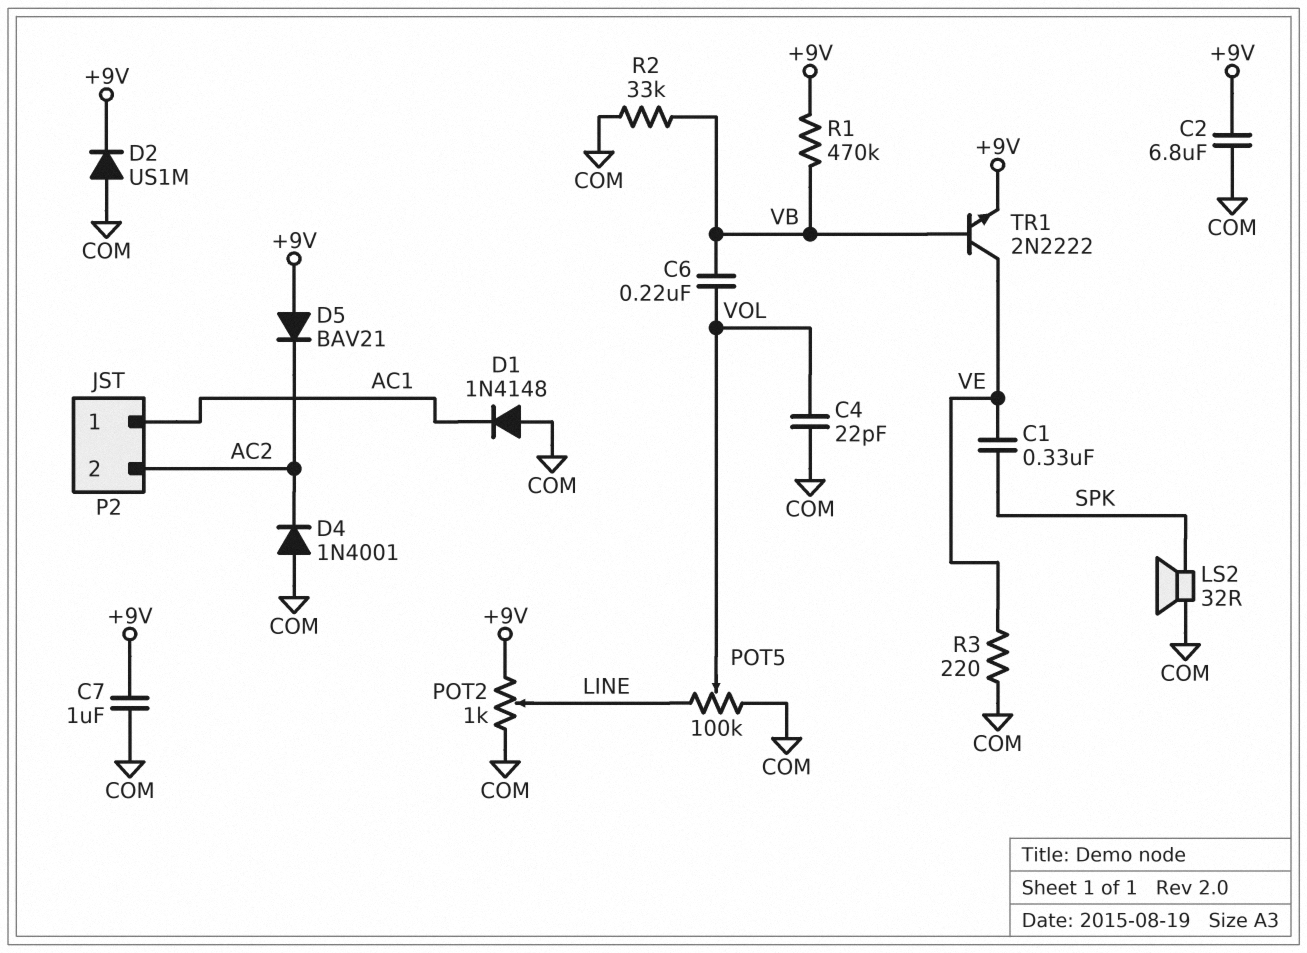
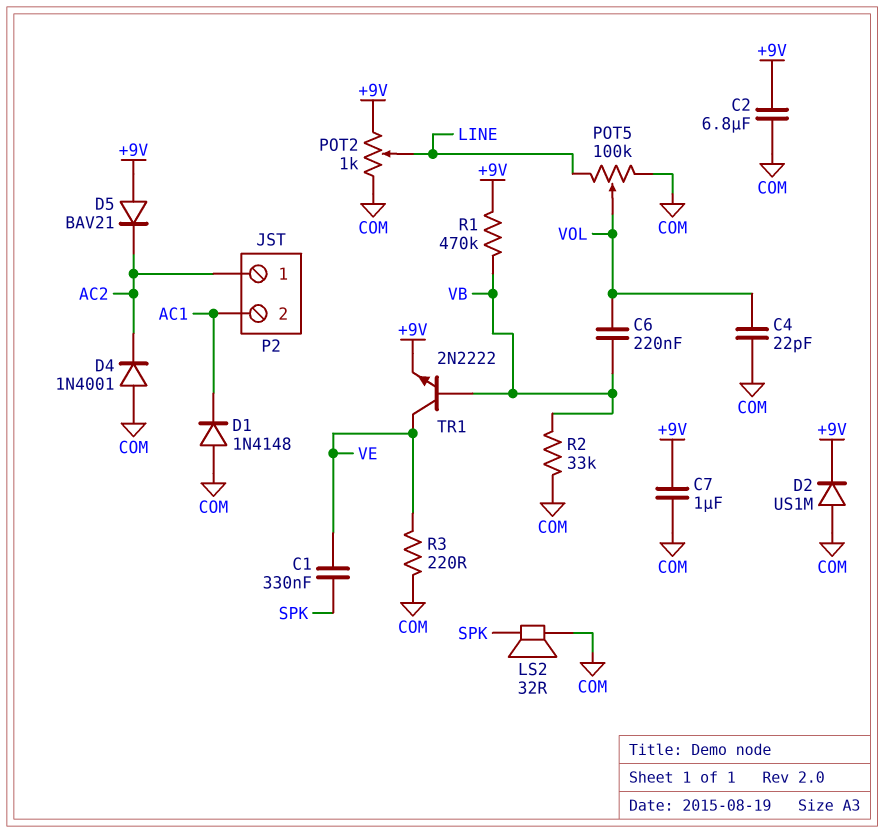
P2 pin 1: AC1 -> AC2
P2 pin 2: AC2 -> AC1

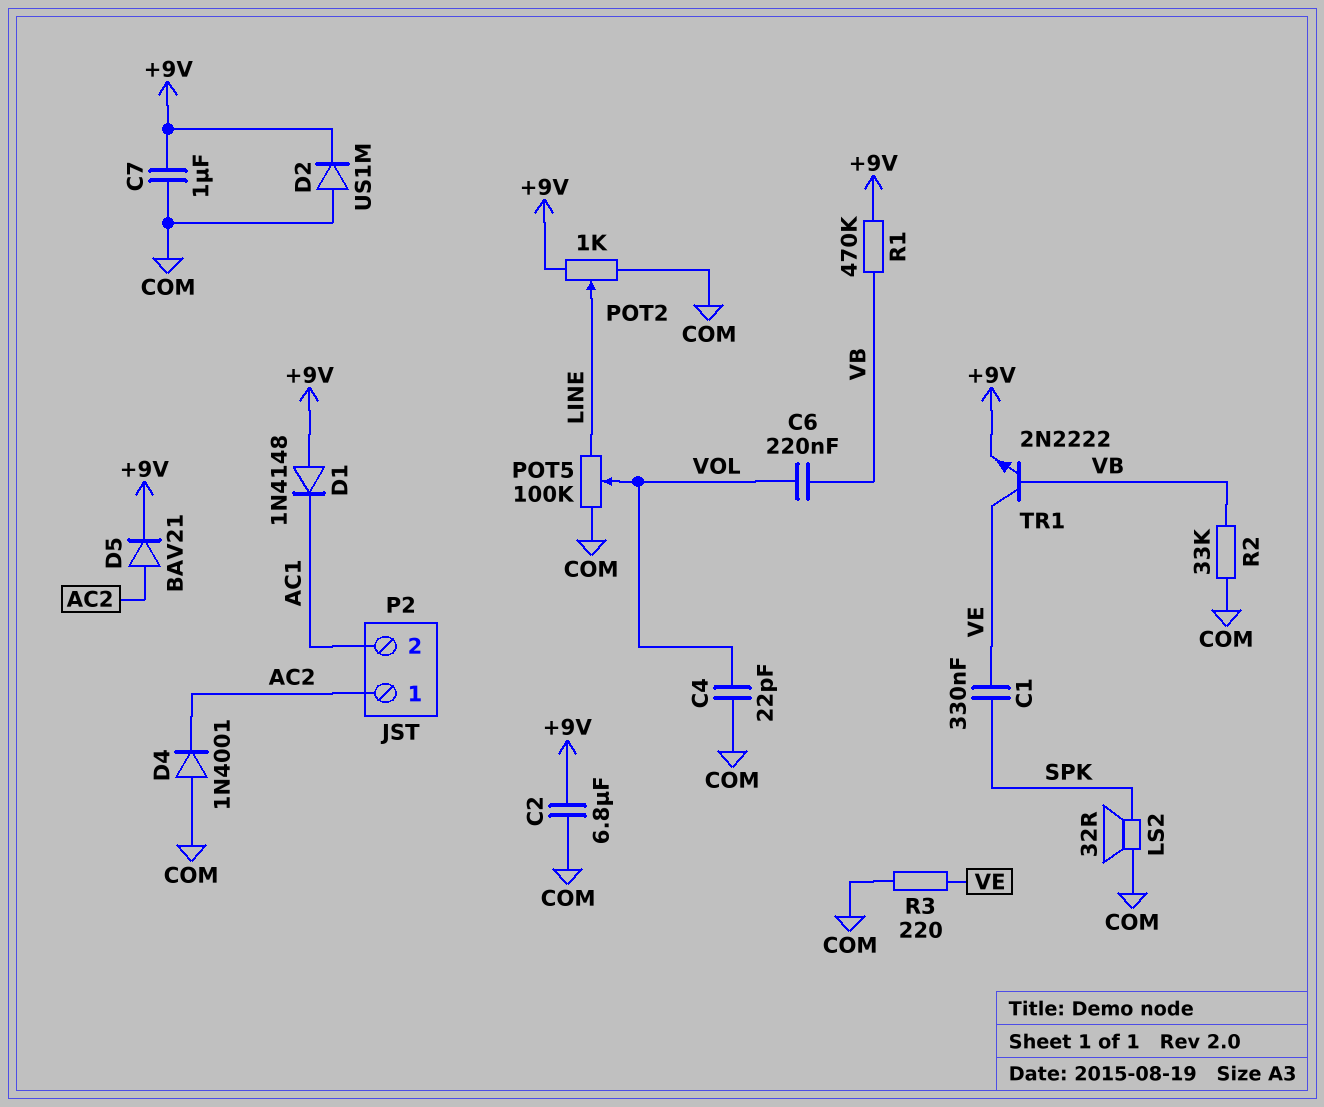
D1: diode 1N4148 (A COM, K AC1) -> diode 1N4148 (A +9V, K AC1)
D5: diode BAV21 (A +9V, K AC2) -> diode BAV21 (A AC2, K +9V)

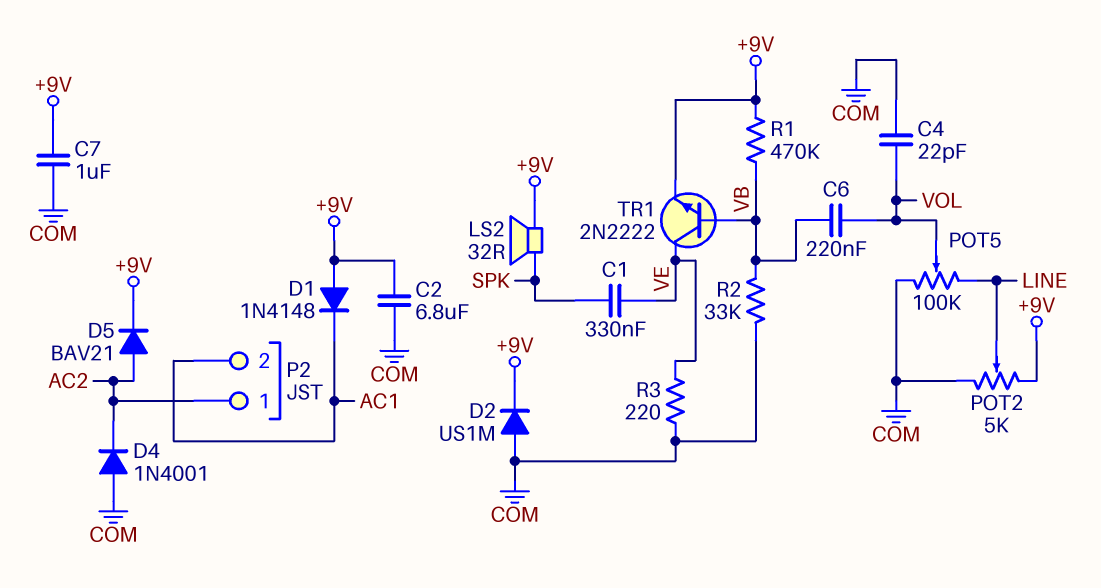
LS2: speaker 32R (COM, SPK) -> speaker 32R (+9V, SPK)
POT2: 1k (+9V, COM, wiper LINE) -> 5k (+9V, COM, wiper LINE)

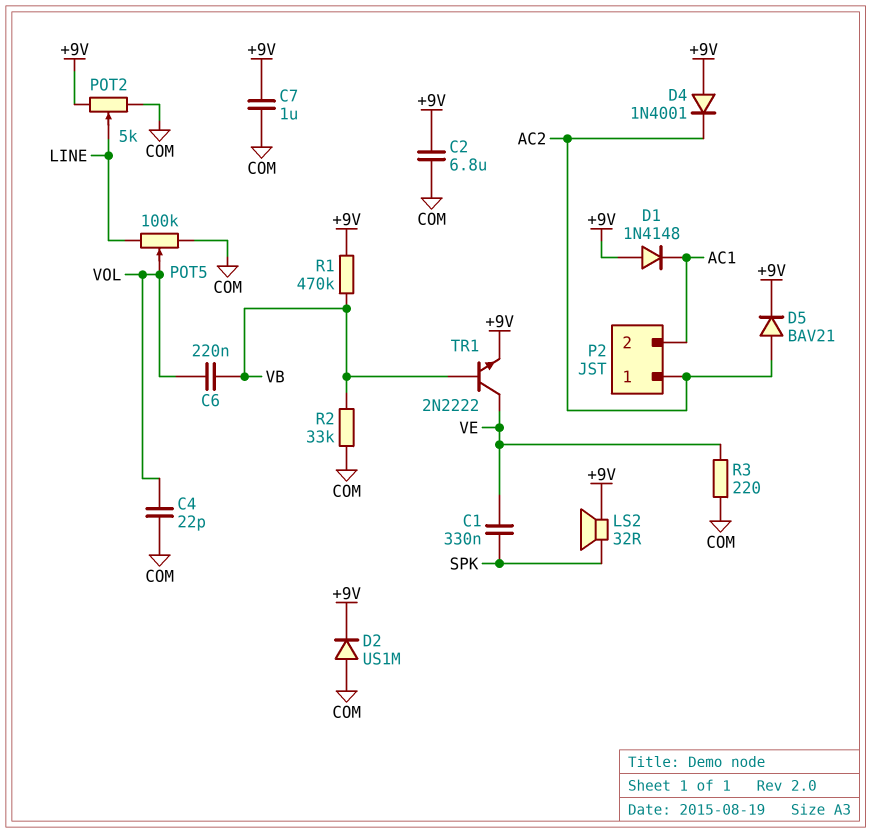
D4: diode 1N4001 (A COM, K AC2) -> diode 1N4001 (A +9V, K AC2)

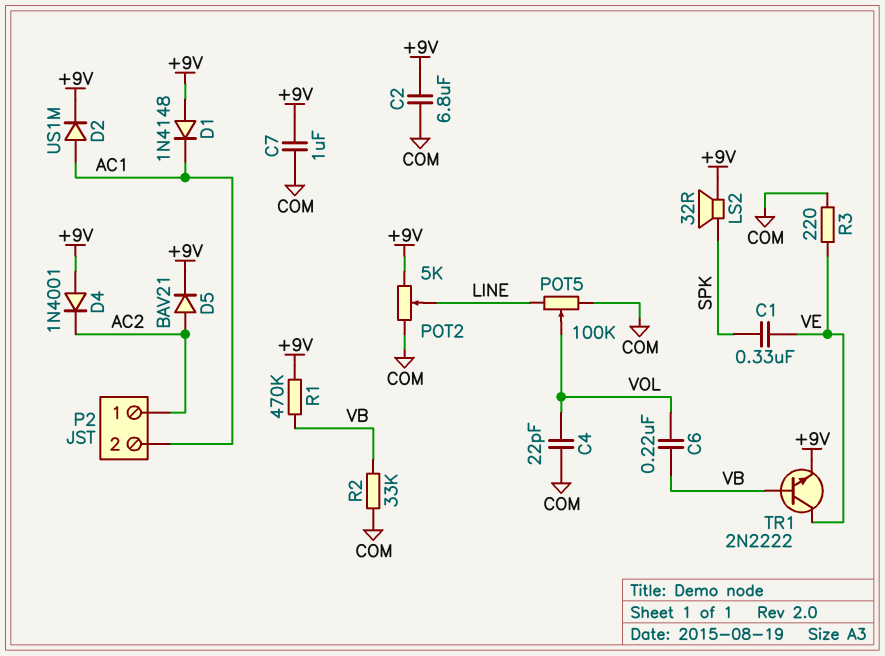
D2: diode US1M (A COM, K +9V) -> diode US1M (A AC1, K +9V)

